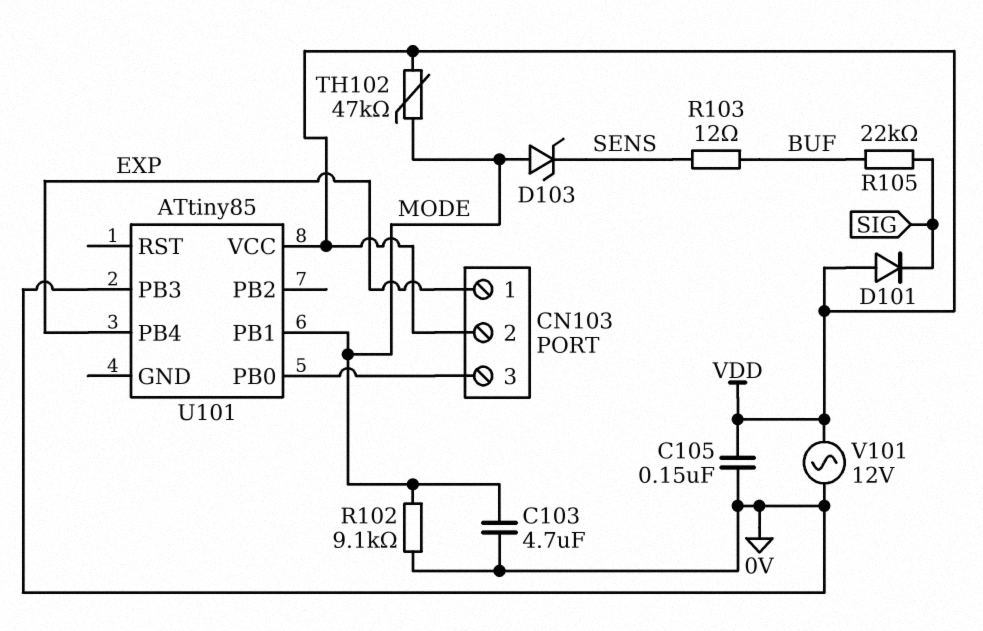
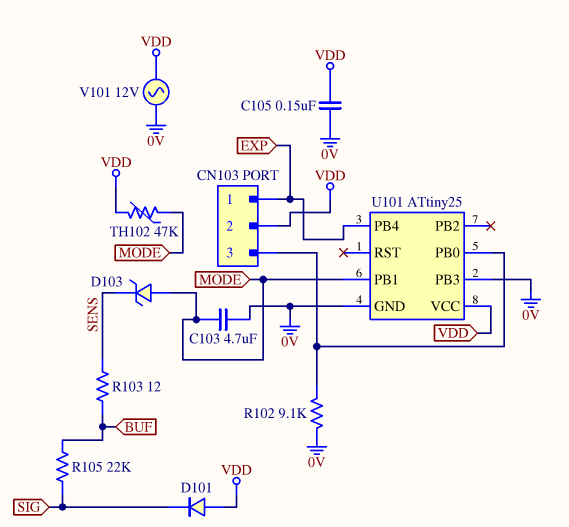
R102: 9.1k (0V, MODE) -> 9.1k (0V, CN103/3)
U101: ATtiny85 -> ATtiny25
U101 pin GND: none -> 0V

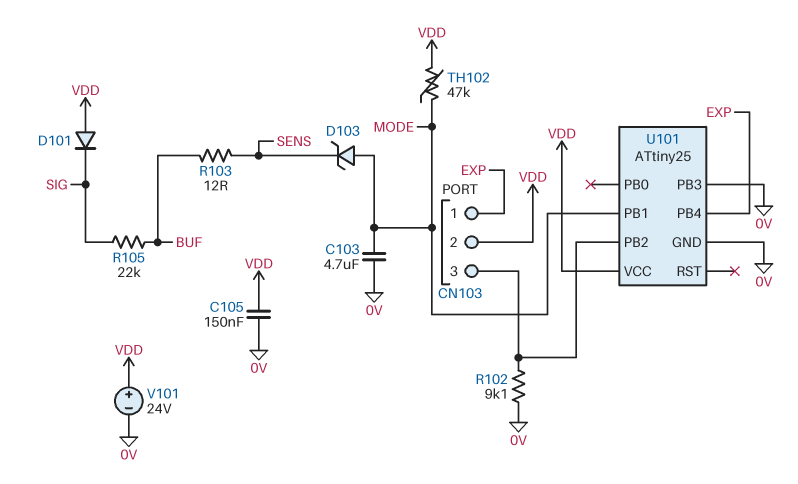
U101 pin PB0: CN103/3 -> none
U101 pin PB2: none -> CN103/3
V101: AC 12V (0V, VDD) -> 24V (plus VDD, minus 0V)

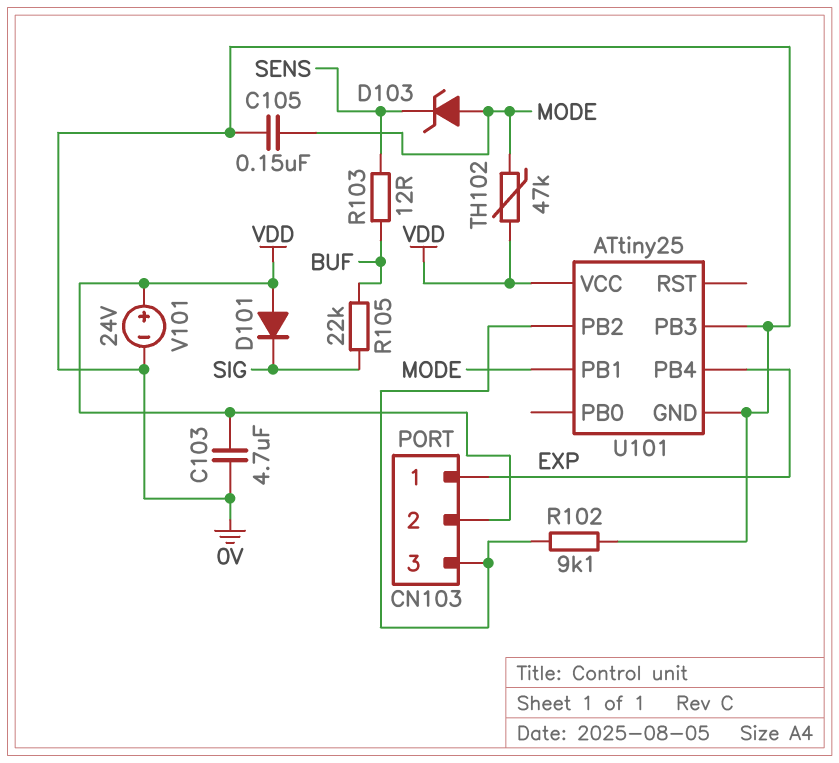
C103: 4.7uF (0V, MODE) -> 4.7uF (0V, VDD)
C105: 150nF (0V, VDD) -> 150nF (0V, MODE)

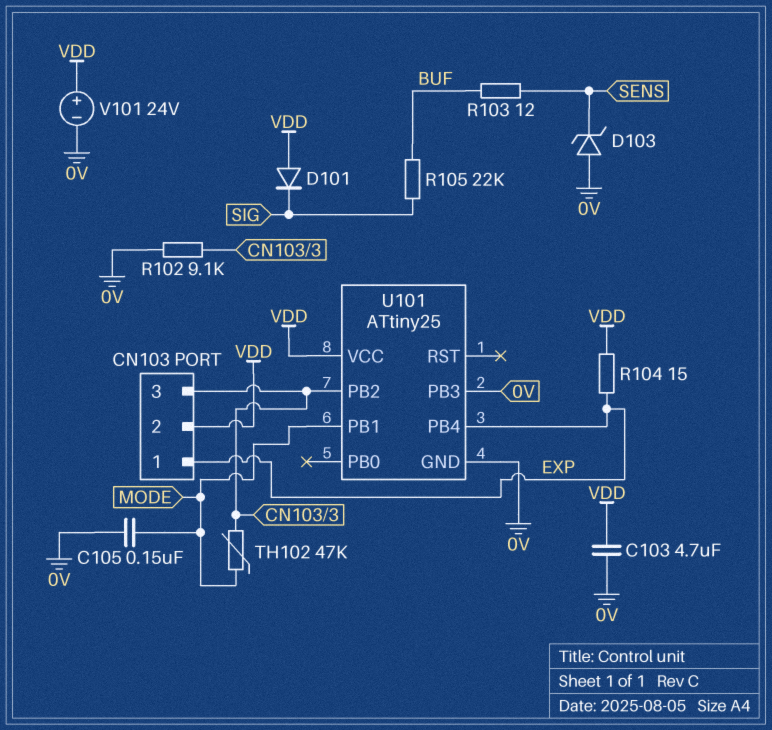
D103: zener (A MODE, K SENS) -> zener (A 0V, K SENS)
R104: none -> 15 (EXP, VDD)
TH102: 47k (MODE, VDD) -> 47k (CN103/3, MODE)

